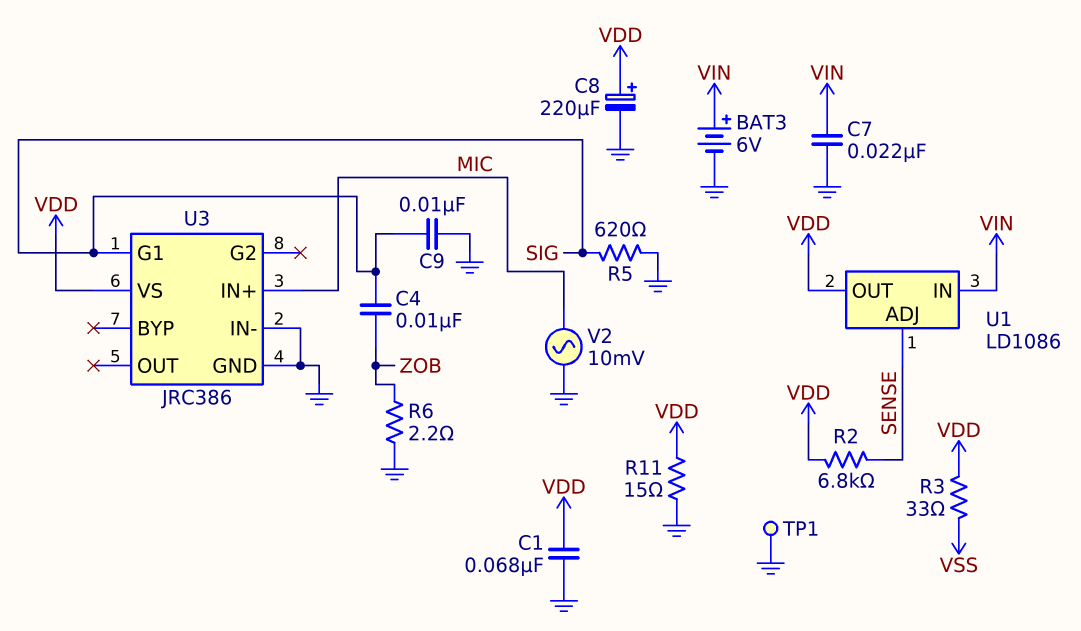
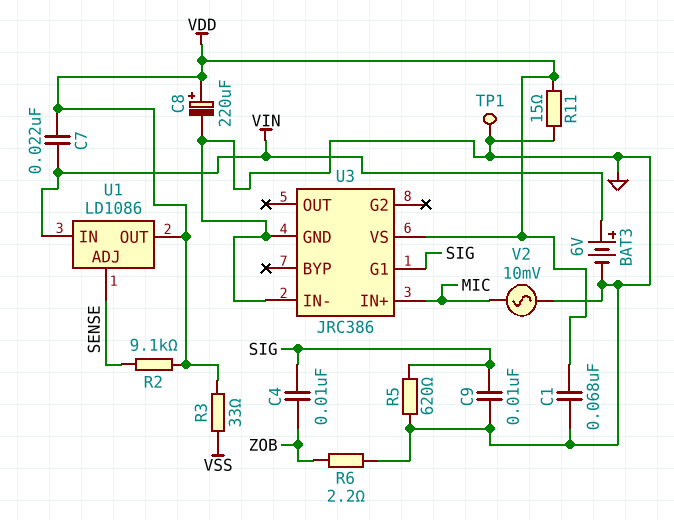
C7: 22nF (GND, VIN) -> 22nF (VDD, VIN)
R2: 6.8k (SENSE, VDD) -> 9.1k (SENSE, VDD)

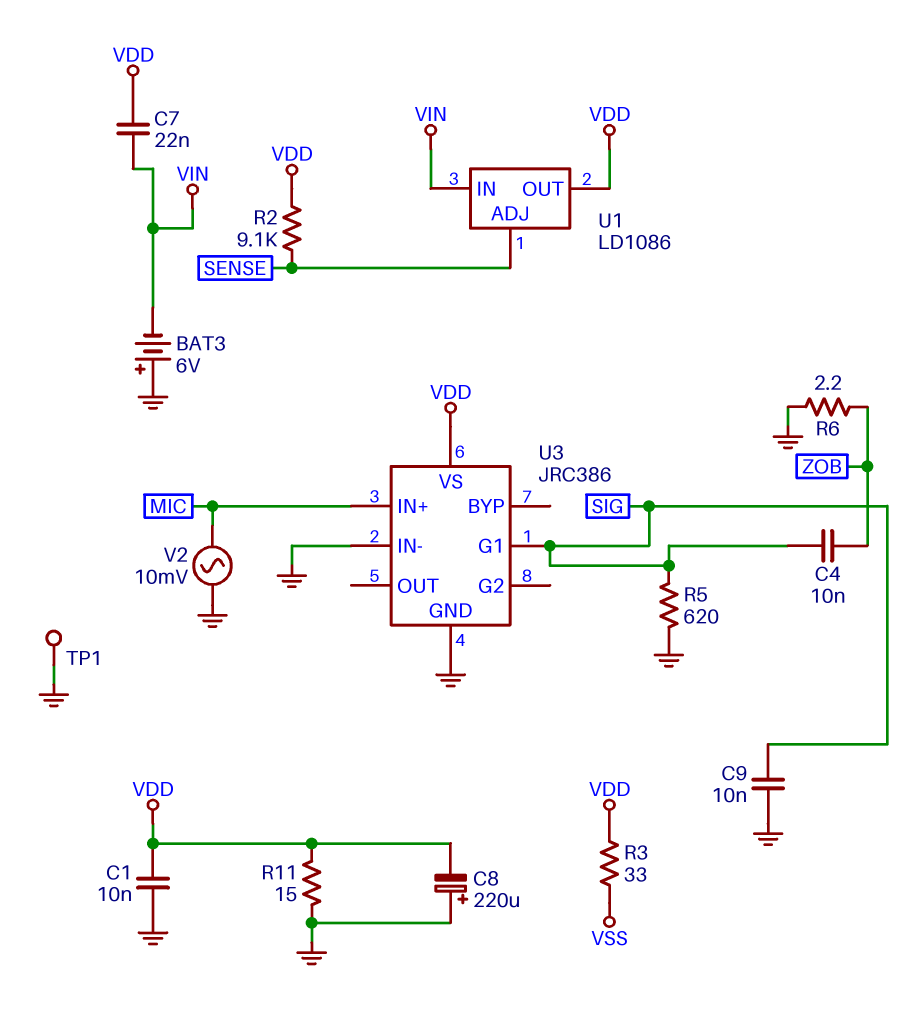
BAT3: 6V (plus VIN, minus GND) -> 6V (plus GND, minus VIN)
C1: 68nF (GND, VDD) -> 10nF (GND, VDD)
C8: 220uF (plus VDD, minus GND) -> 220uF (plus GND, minus VDD)

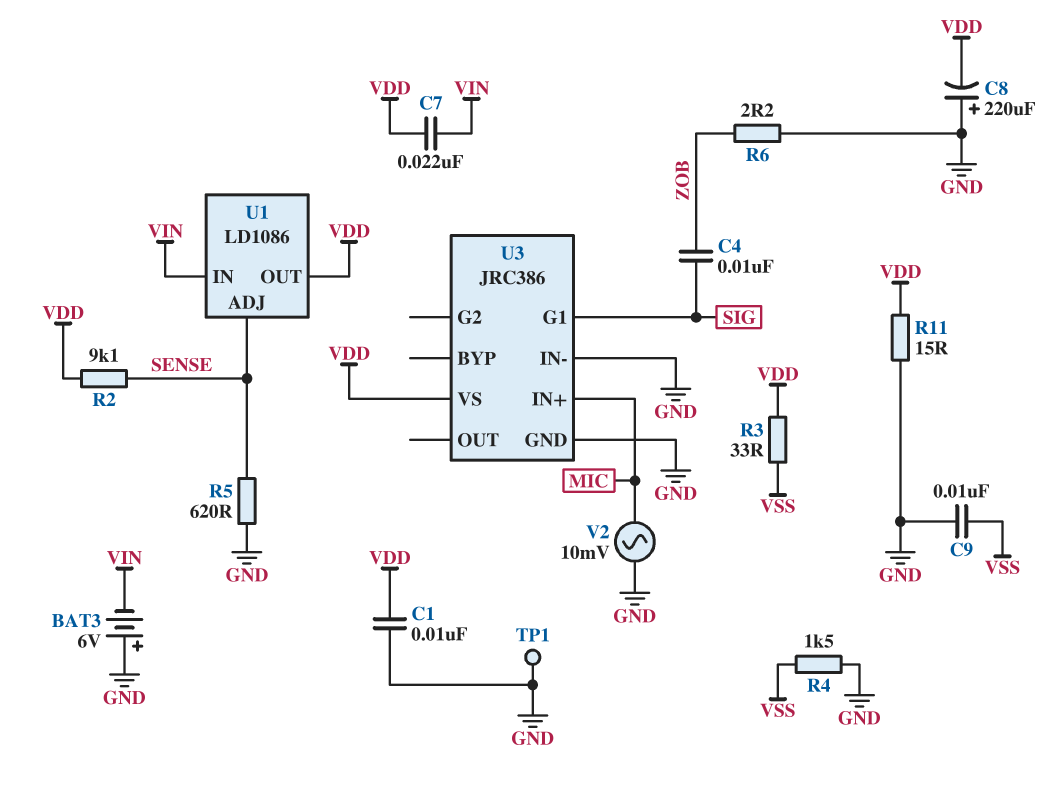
C9: 10nF (GND, SIG) -> 10nF (GND, VSS)
R4: none -> 1.5k (GND, VSS)
R5: 620 (GND, SIG) -> 620 (GND, SENSE)

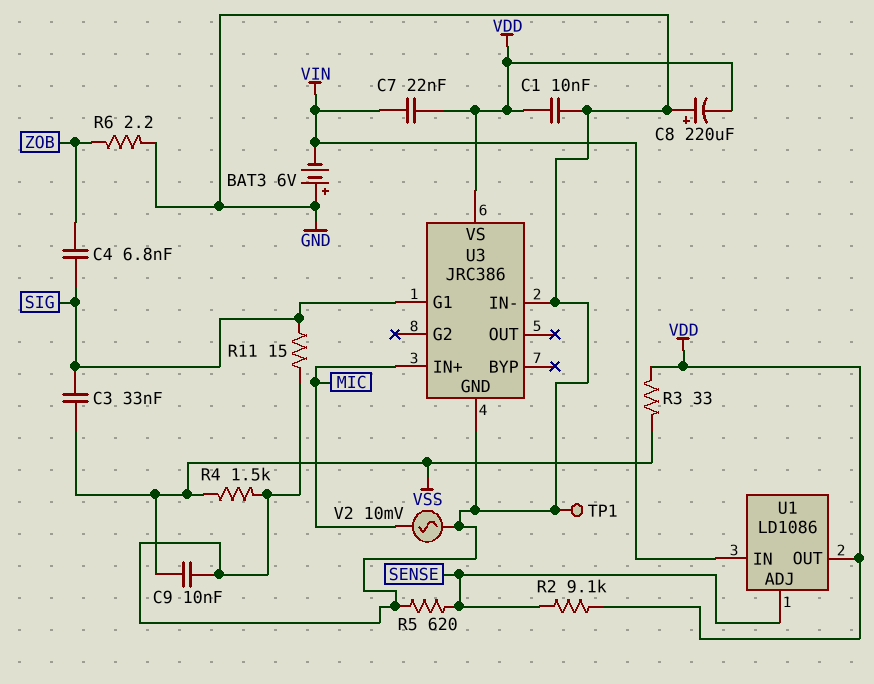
C3: none -> 33nF (SIG, VSS)
C4: 10nF (SIG, ZOB) -> 6.8nF (SIG, ZOB)
R11: 15 (GND, VDD) -> 15 (GND, SIG)

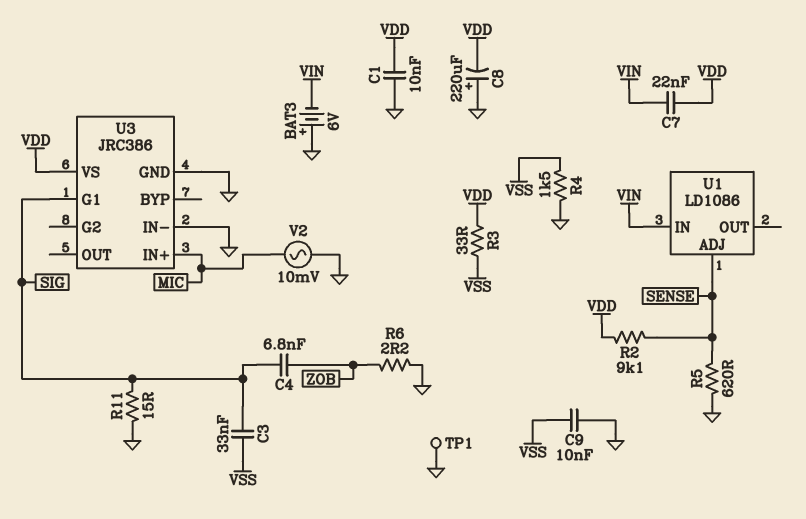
U1 pin OUT: VDD -> none

